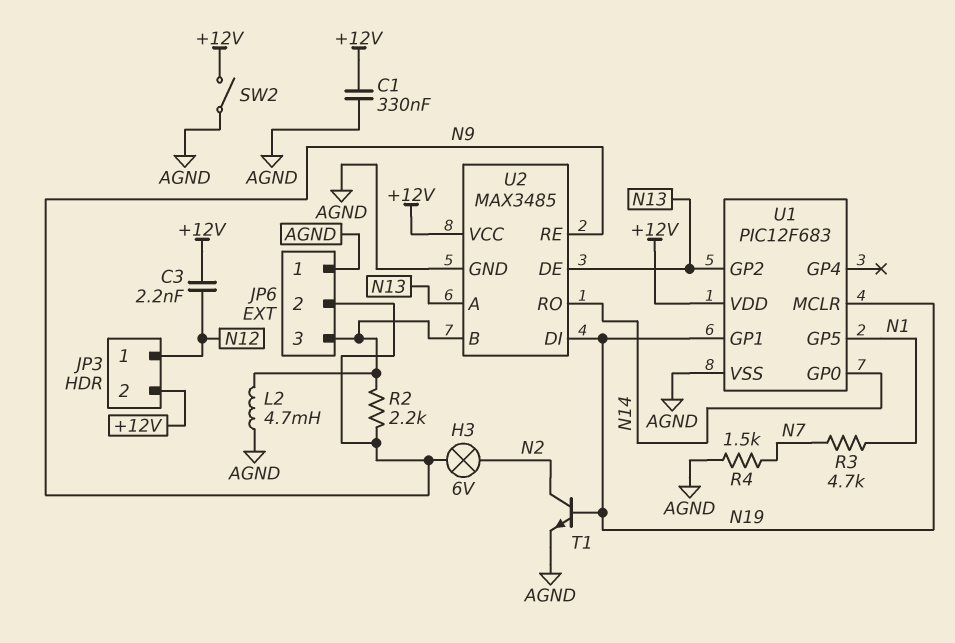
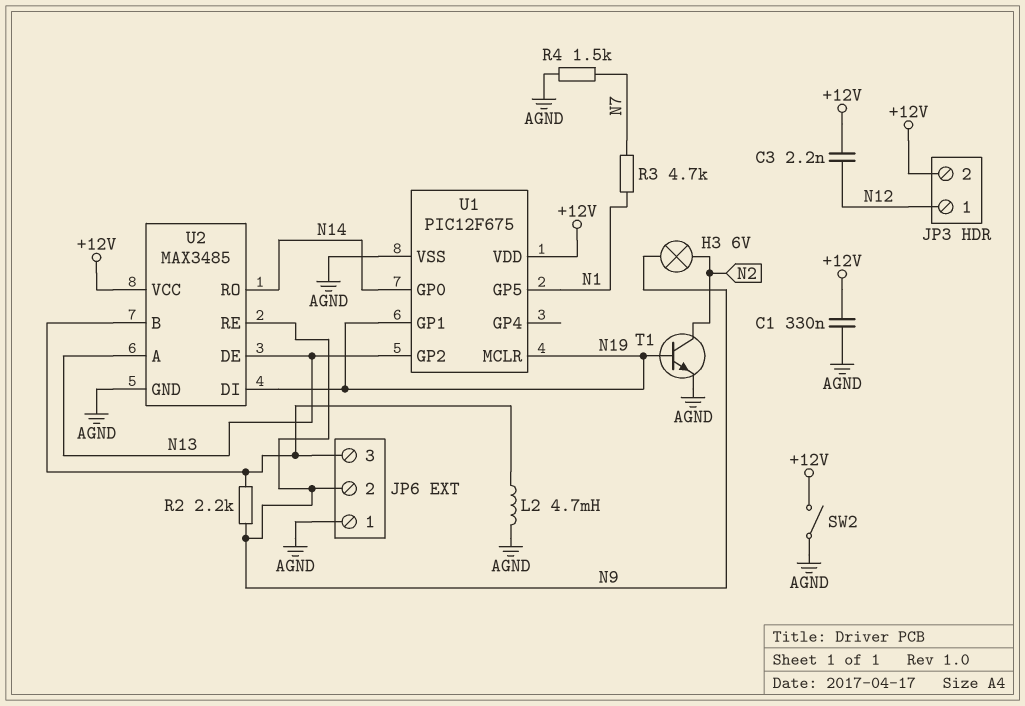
U1: PIC12F683 -> PIC12F675

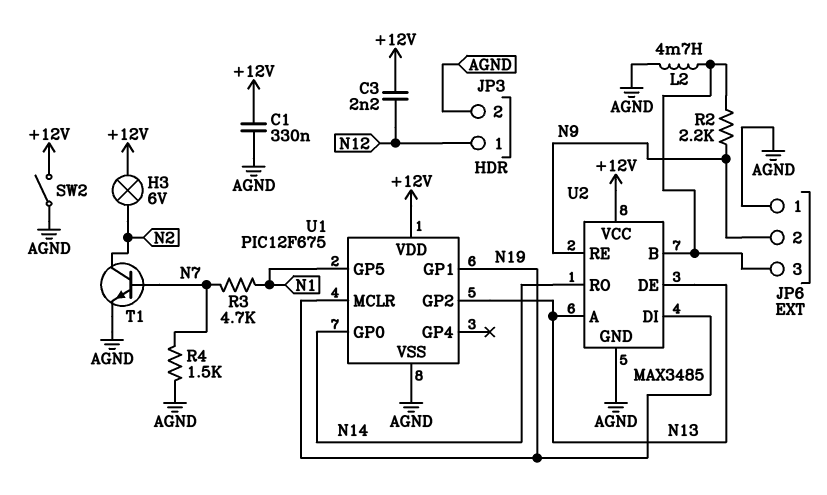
H3: lamp 6V (N2, N9) -> lamp 6V (+12V, N2)
JP3 pin 2: +12V -> AGND
T1: NPN (B N19, C N2, E AGND) -> NPN (B N7, C N2, E AGND)

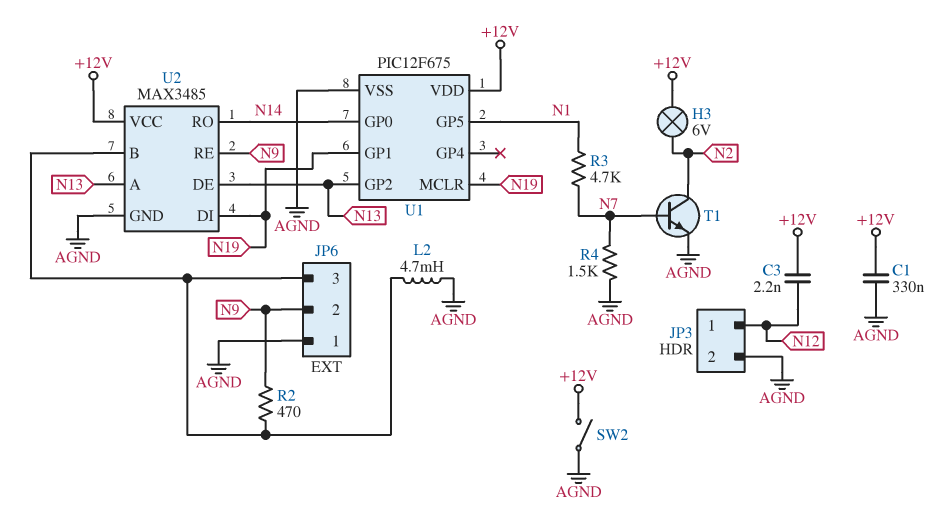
R2: 2.2k (JP6/3, N9) -> 470 (JP6/3, N9)

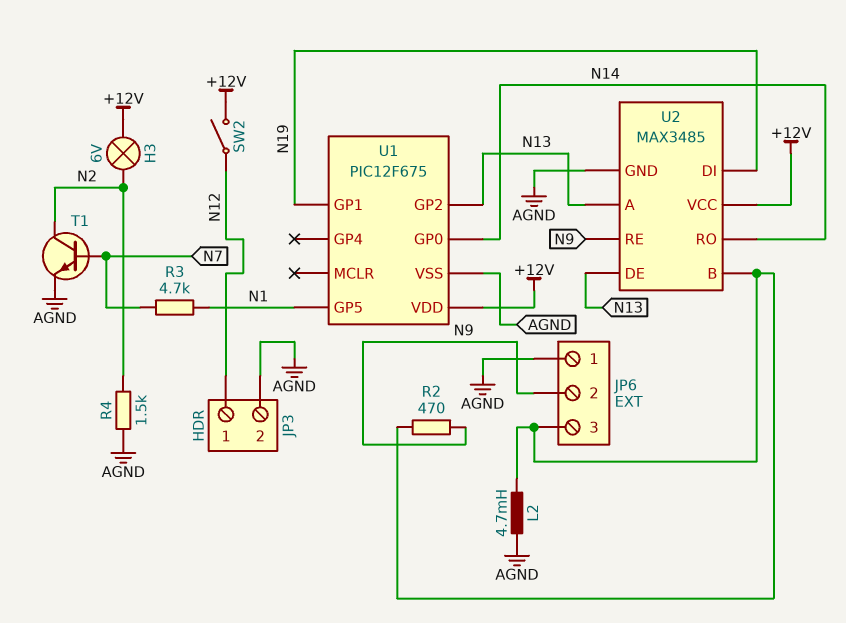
C1: 330nF (+12V, AGND) -> none
C3: 2.2nF (+12V, N12) -> none
R4: 1.5k (AGND, N7) -> 1.5k (AGND, N2)
SW2: switch (+12V, AGND) -> switch (+12V, N12)
U1 pin MCLR: N19 -> none

